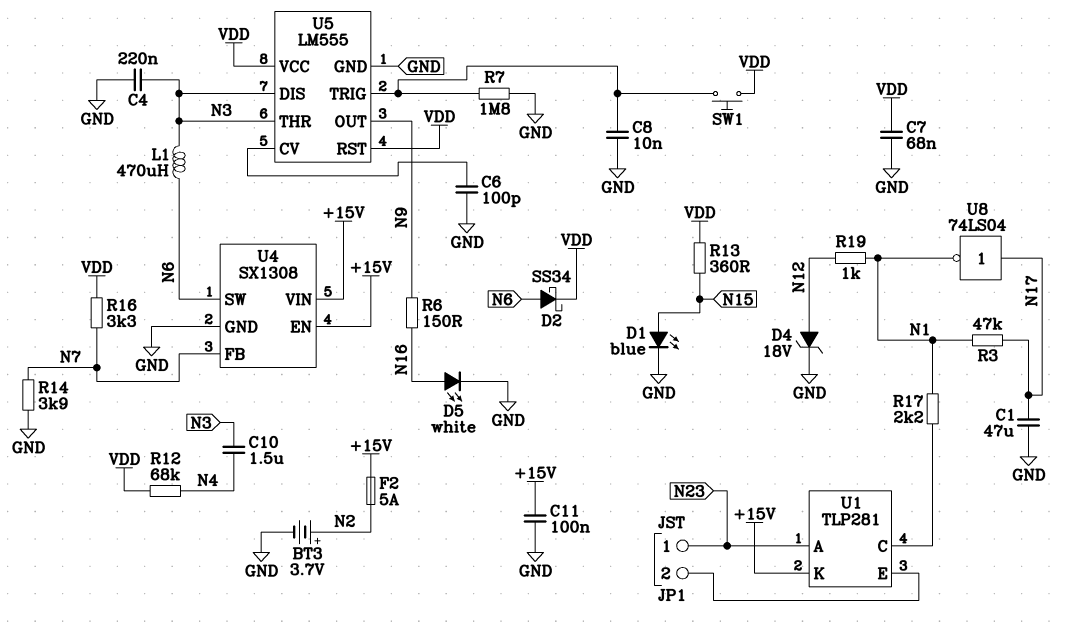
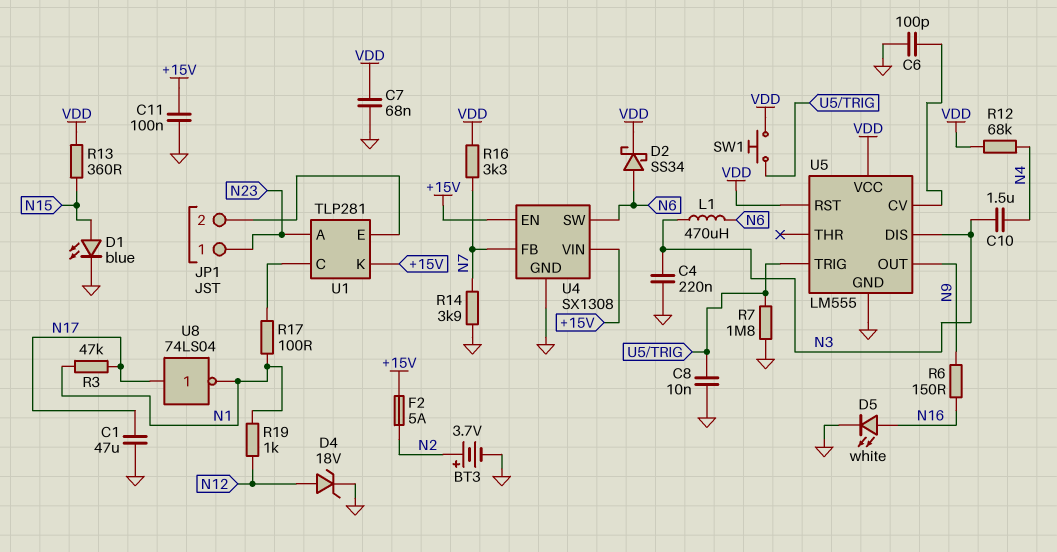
R17: 2.2k (N1, U1/C) -> 100 (N1, U1/C)
U5 pin THR: N3 -> none

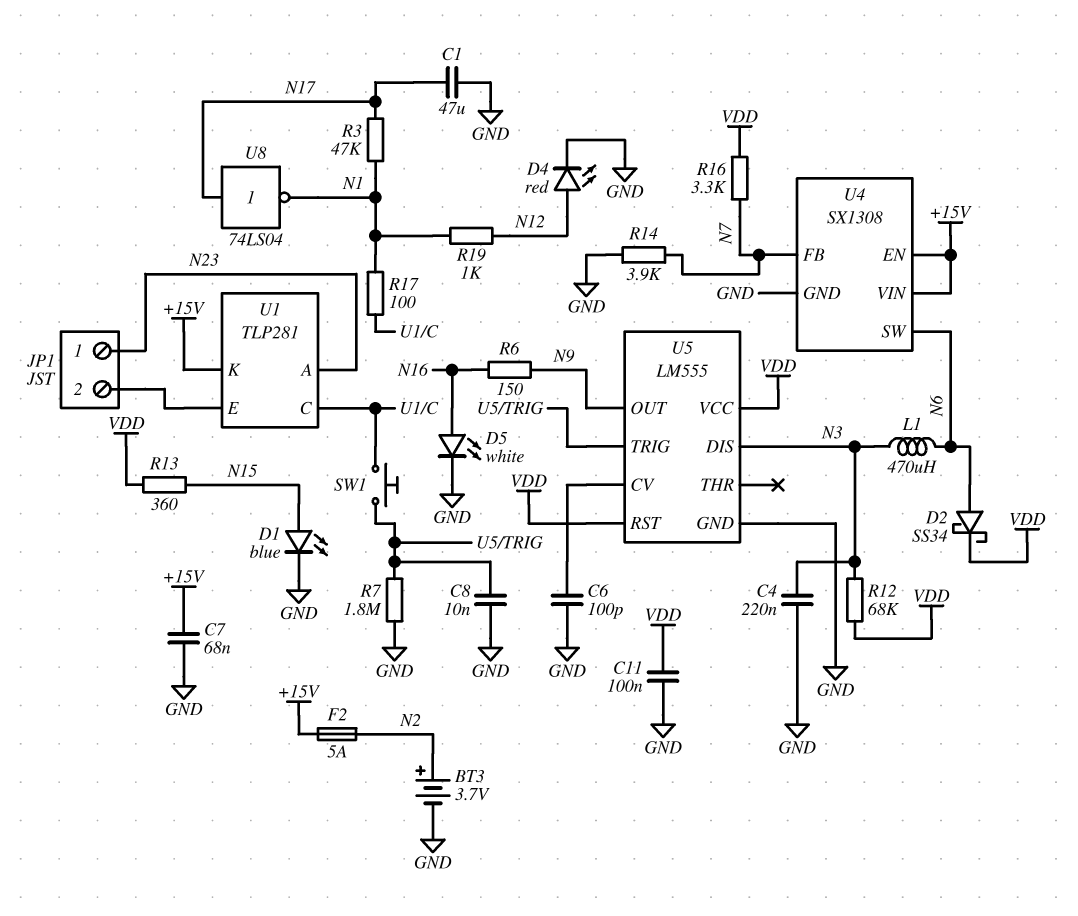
C7: 68nF (GND, VDD) -> 68nF (+15V, GND)
C10: 1.5uF (N3, N4) -> none
C11: 100nF (+15V, GND) -> 100nF (GND, VDD)
D4: zener 18V (A N12, K GND) -> LED red (A N12, K GND)
R12: 68k (N4, VDD) -> 68k (N3, VDD)
SW1: button (U5/TRIG, VDD) -> button (U1/C, U5/TRIG)

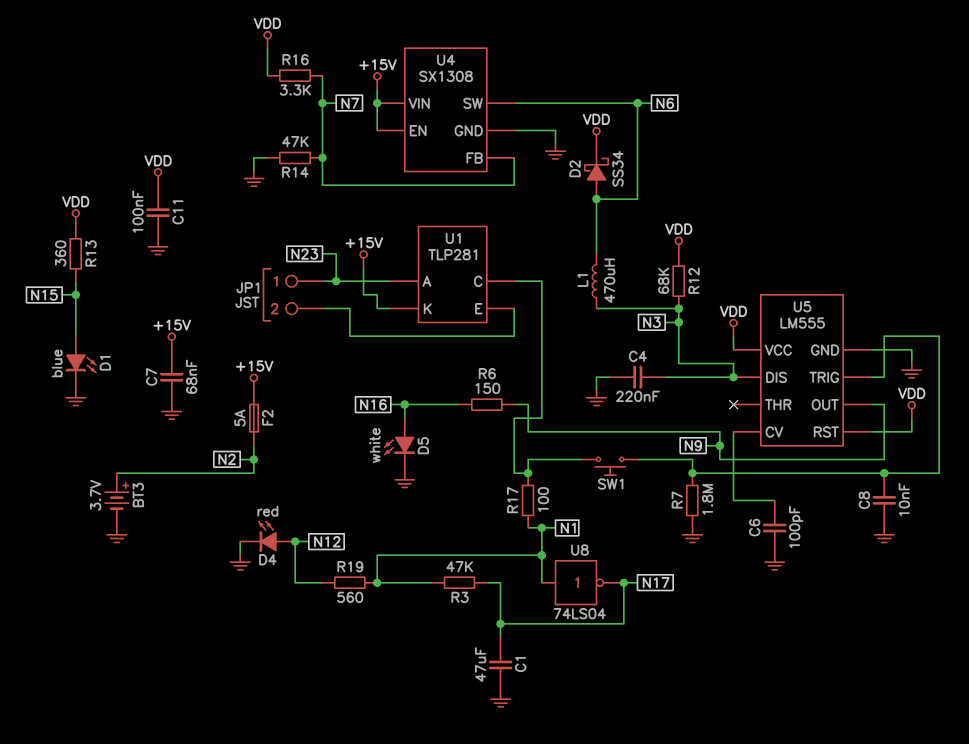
R14: 3.9k (GND, N7) -> 47k (GND, N7)
R19: 1k (N1, N12) -> 560 (N1, N12)
U8: NOT 74LS04 (in N17, out N1) -> NOT 74LS04 (in N1, out N17)

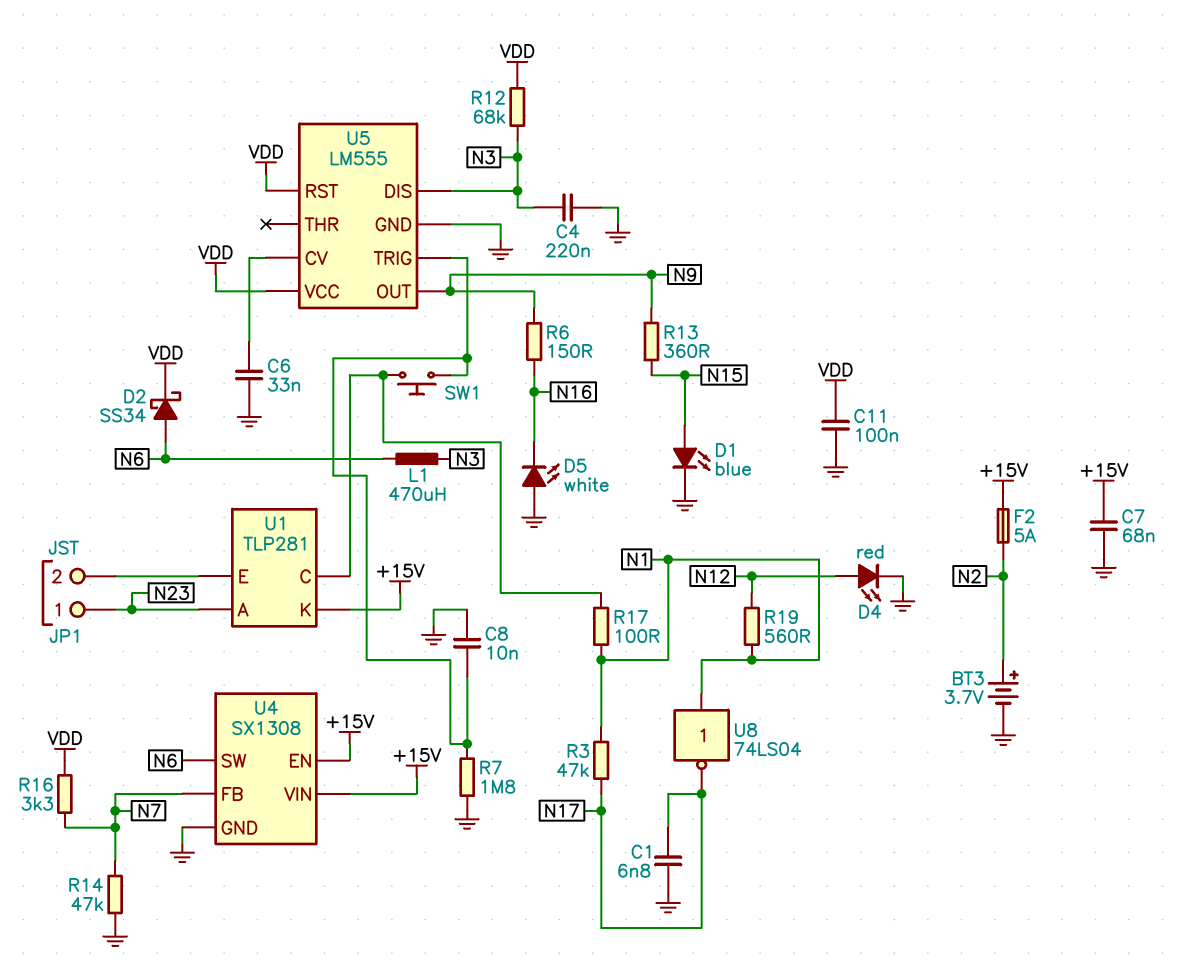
C1: 47uF (GND, N17) -> 6.8nF (GND, N17)
C6: 100pF (GND, U5/CV) -> 33nF (GND, U5/CV)
D5: LED white (A N16, K GND) -> LED white (A GND, K N16)
R13: 360 (N15, VDD) -> 360 (N9, N15)

